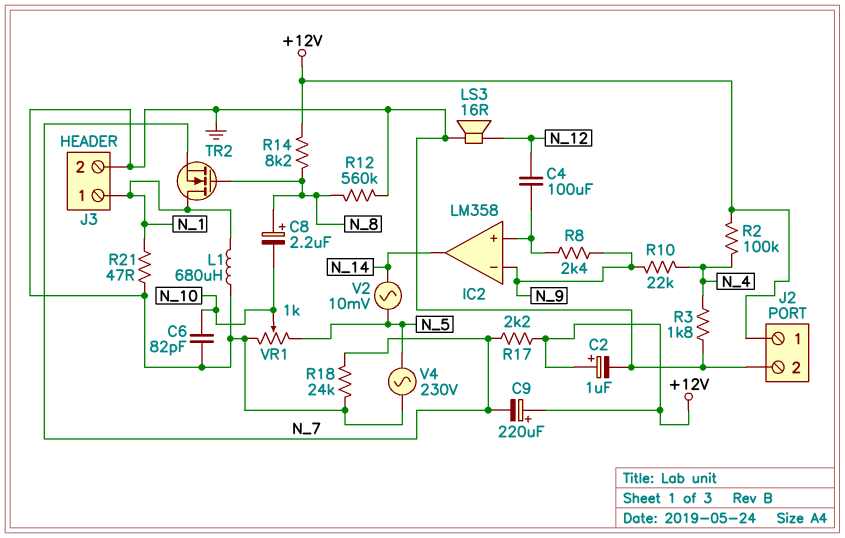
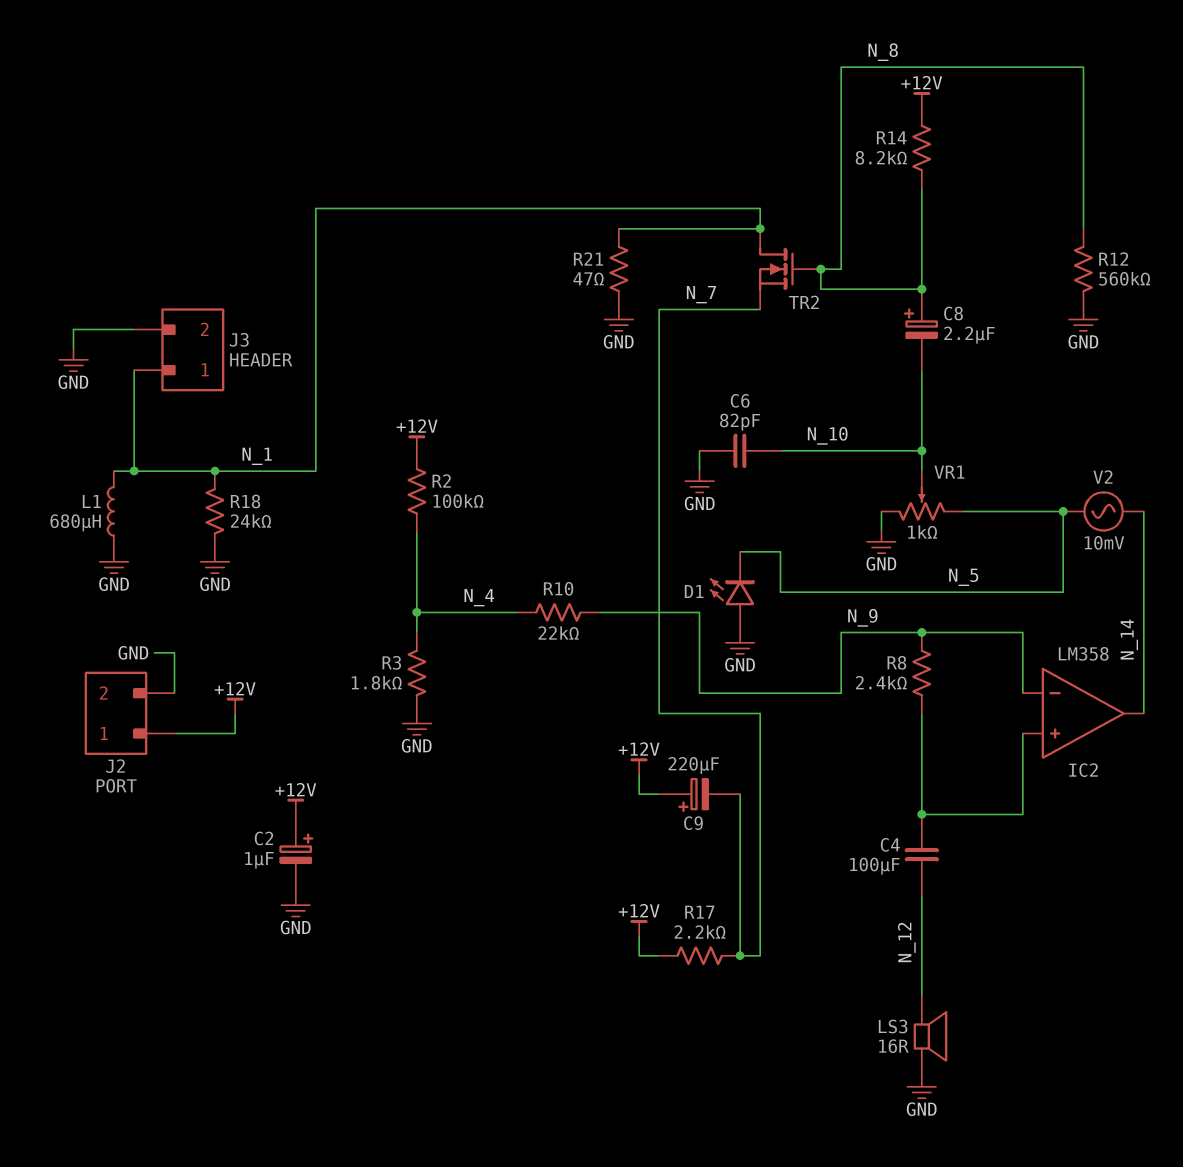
D1: none -> LED (A GND, K N_5)
R18: 24k (GND, N_7) -> 24k (GND, N_1)
V4: AC 230V (GND, N_5) -> none

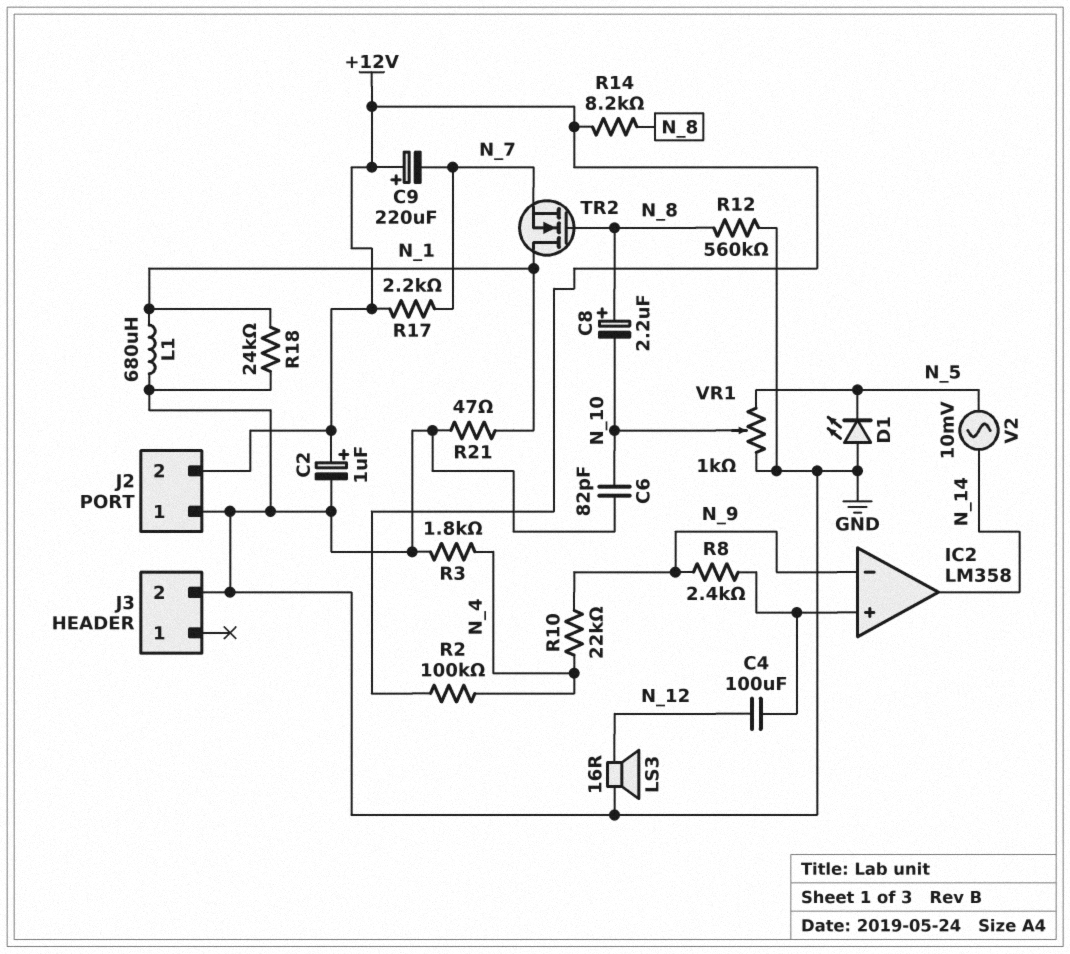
J2 pin 1: +12V -> GND
J2 pin 2: GND -> +12V
J3 pin 1: N_1 -> none

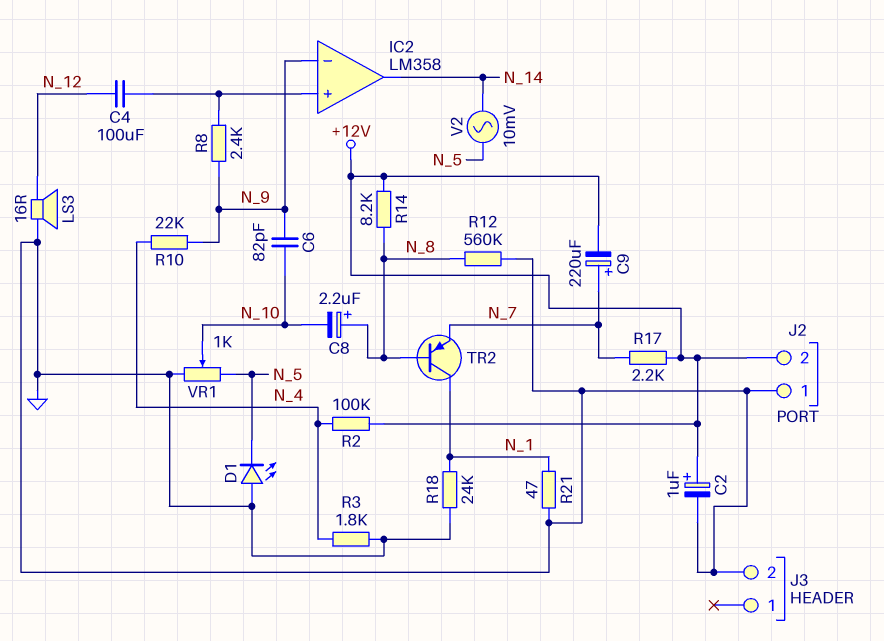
C6: 82pF (GND, N_10) -> 82pF (N_9, N_10)
C9: 220uF (plus +12V, minus N_7) -> 220uF (plus N_7, minus +12V)
L1: 680uH (GND, N_1) -> none
TR2: NMOS (G N_8, D N_1, S N_7) -> PNP (B N_8, C N_1, E N_7)

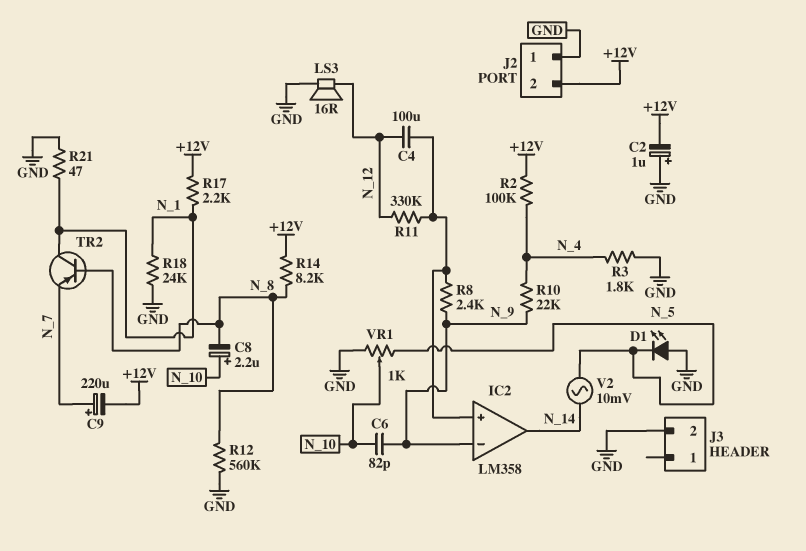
C2: 1uF (plus +12V, minus GND) -> 1uF (plus GND, minus +12V)
C8: 2.2uF (plus N_8, minus N_10) -> 2.2uF (plus N_10, minus N_8)
R11: none -> 330k (IC2/in+, N_12)
R17: 2.2k (+12V, N_7) -> 2.2k (+12V, N_1)

